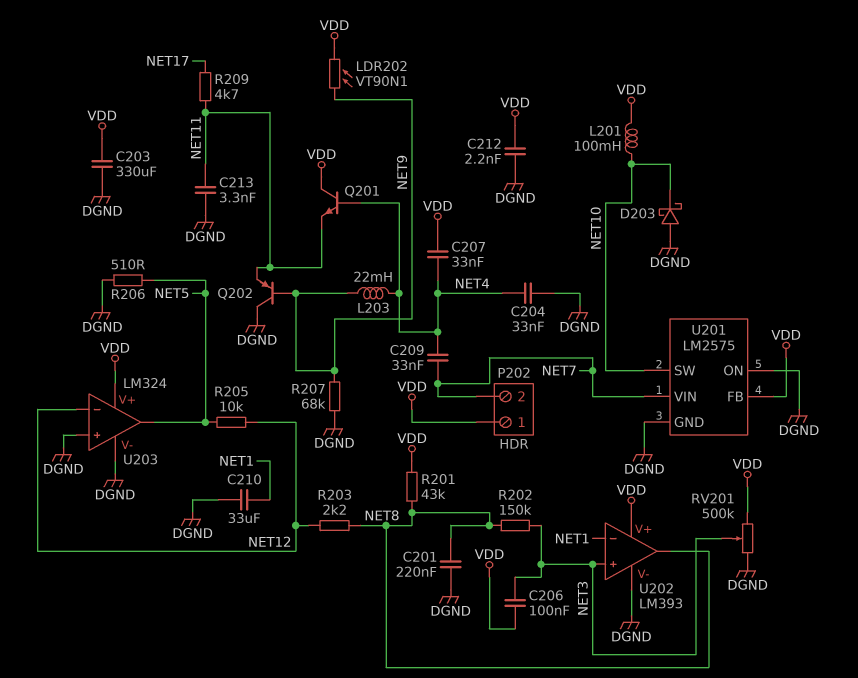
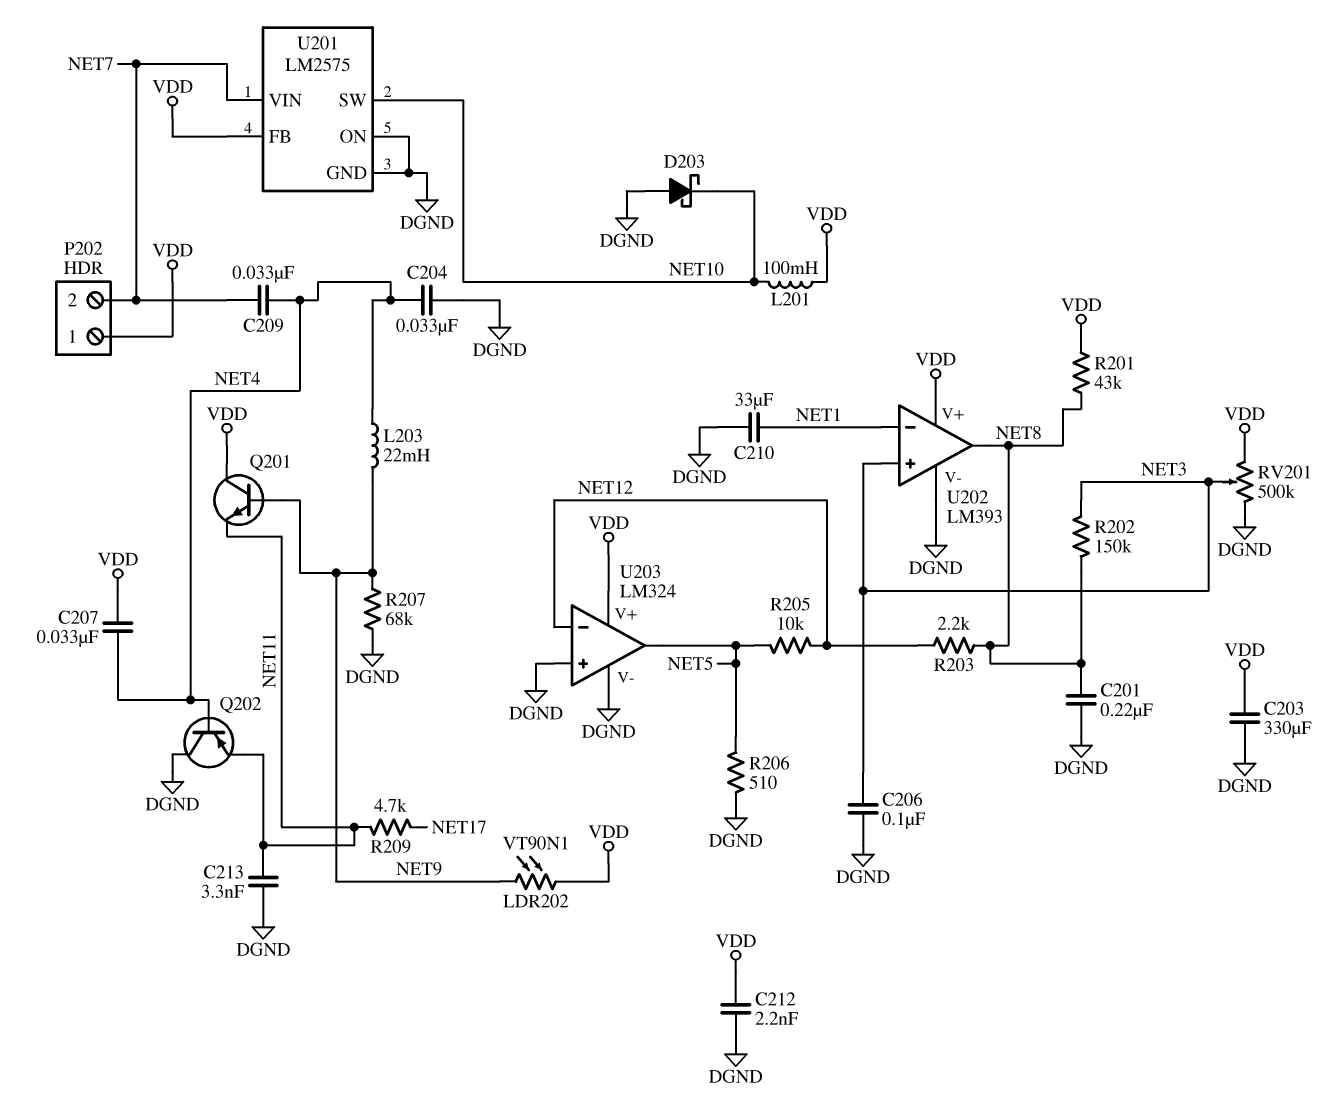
C206: 100nF (NET3, VDD) -> 100nF (DGND, NET3)
Q201: NPN (B NET4, C VDD, E NET11) -> NPN (B NET9, C VDD, E NET11)
Q202: PNP (B NET9, C DGND, E NET11) -> PNP (B NET4, C DGND, E NET11)

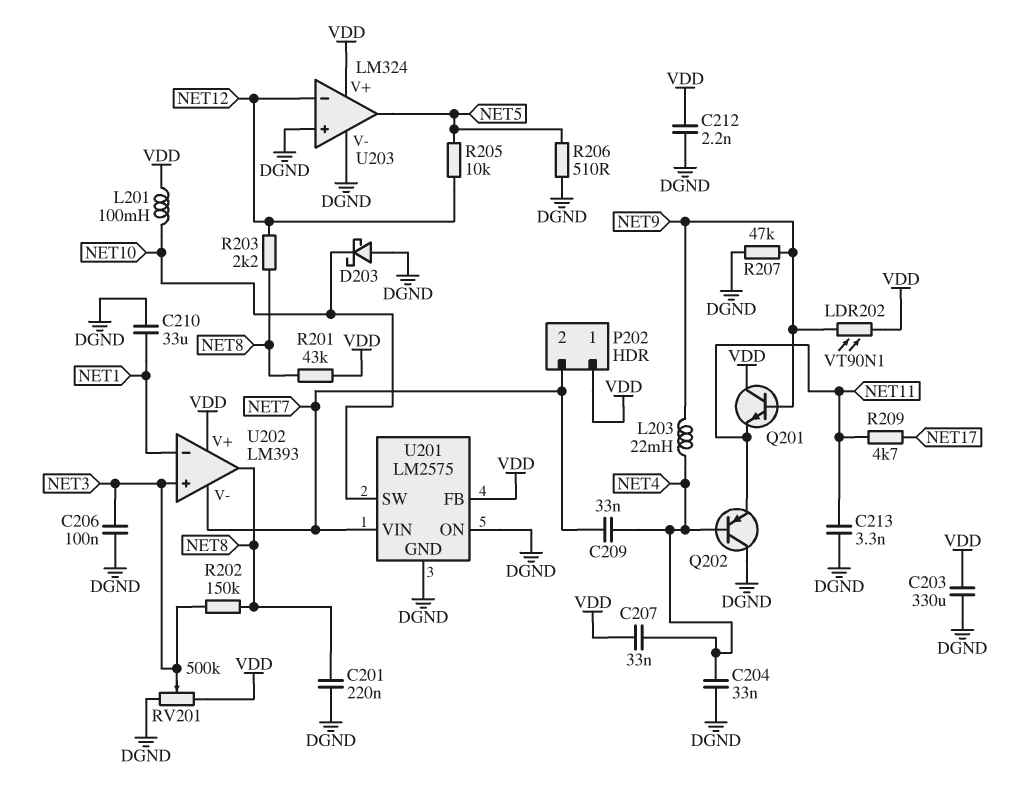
R207: 68k (DGND, NET9) -> 47k (DGND, NET9)
U202 pin V-: DGND -> NET7

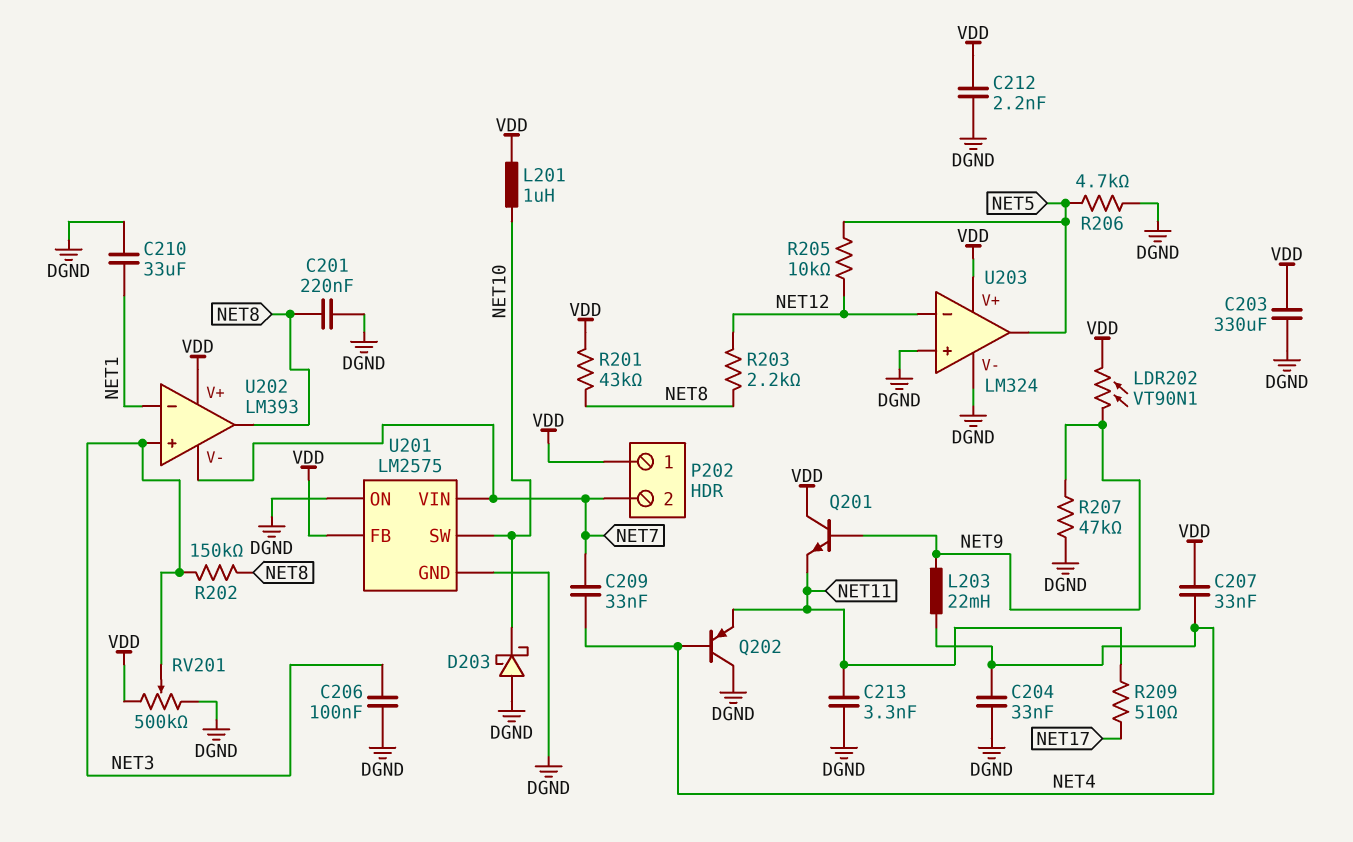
L201: 100mH (NET10, VDD) -> 1uH (NET10, VDD)
R206: 510 (DGND, NET5) -> 4.7k (DGND, NET5)
R209: 4.7k (NET11, NET17) -> 510 (NET11, NET17)

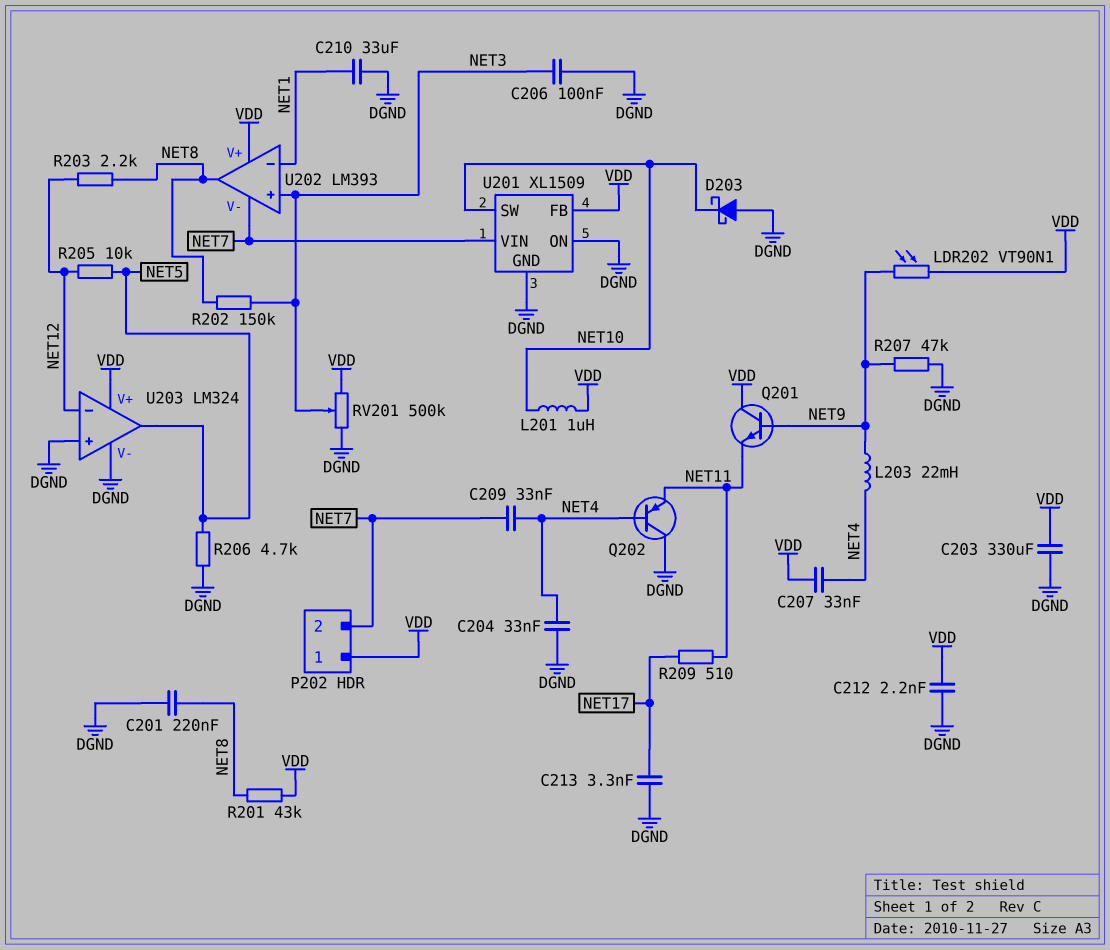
C213: 3.3nF (DGND, NET11) -> 3.3nF (DGND, NET17)
U201: LM2575 -> XL1509

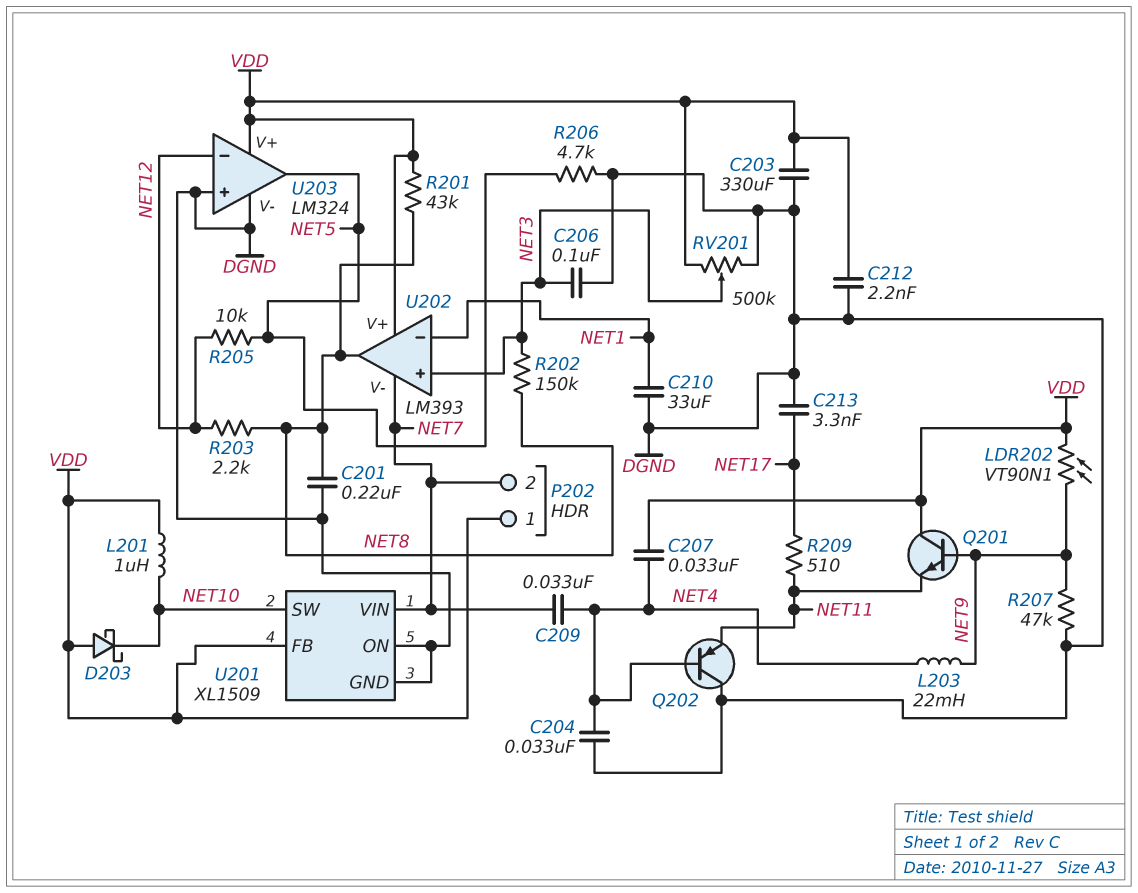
D203: schottky (A DGND, K NET10) -> schottky (A VDD, K NET10)

